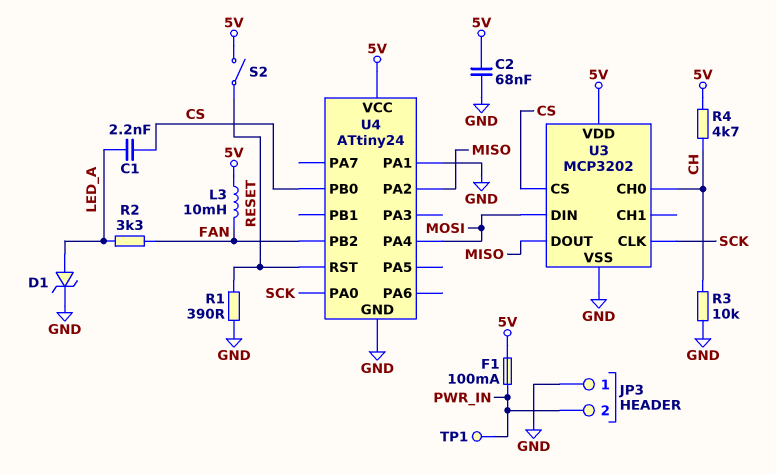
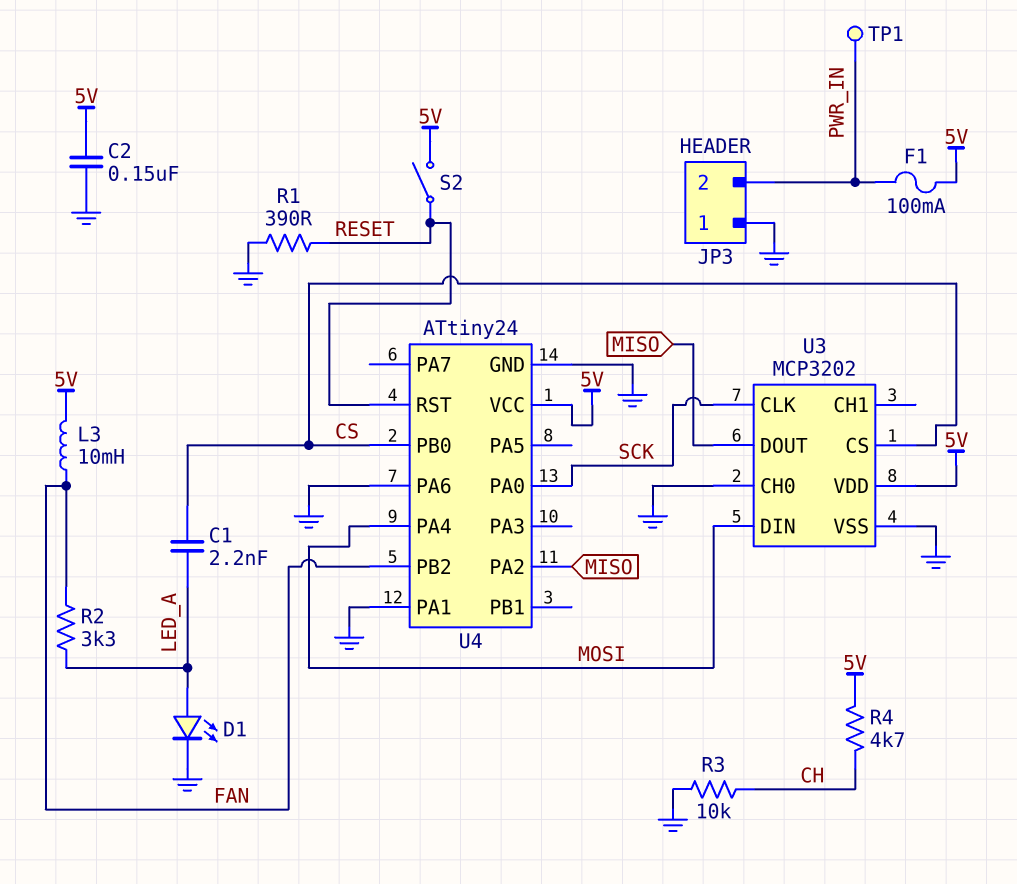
C2: 68nF (5V, GND) -> 150nF (5V, GND)
D1: zener (A LED_A, K GND) -> LED (A LED_A, K GND)
U3 pin CH0: CH -> GND
U4 pin PA6: none -> GND

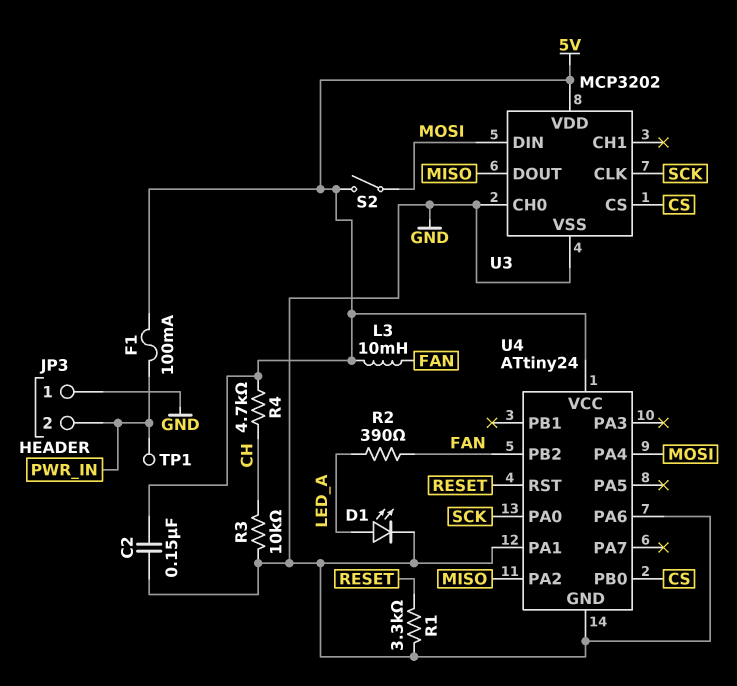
C1: 2.2nF (CS, LED_A) -> none
R1: 390 (GND, RESET) -> 3.3k (GND, RESET)
R2: 3.3k (FAN, LED_A) -> 390 (FAN, LED_A)
S2: switch (5V, RESET) -> switch (5V, MOSI)

